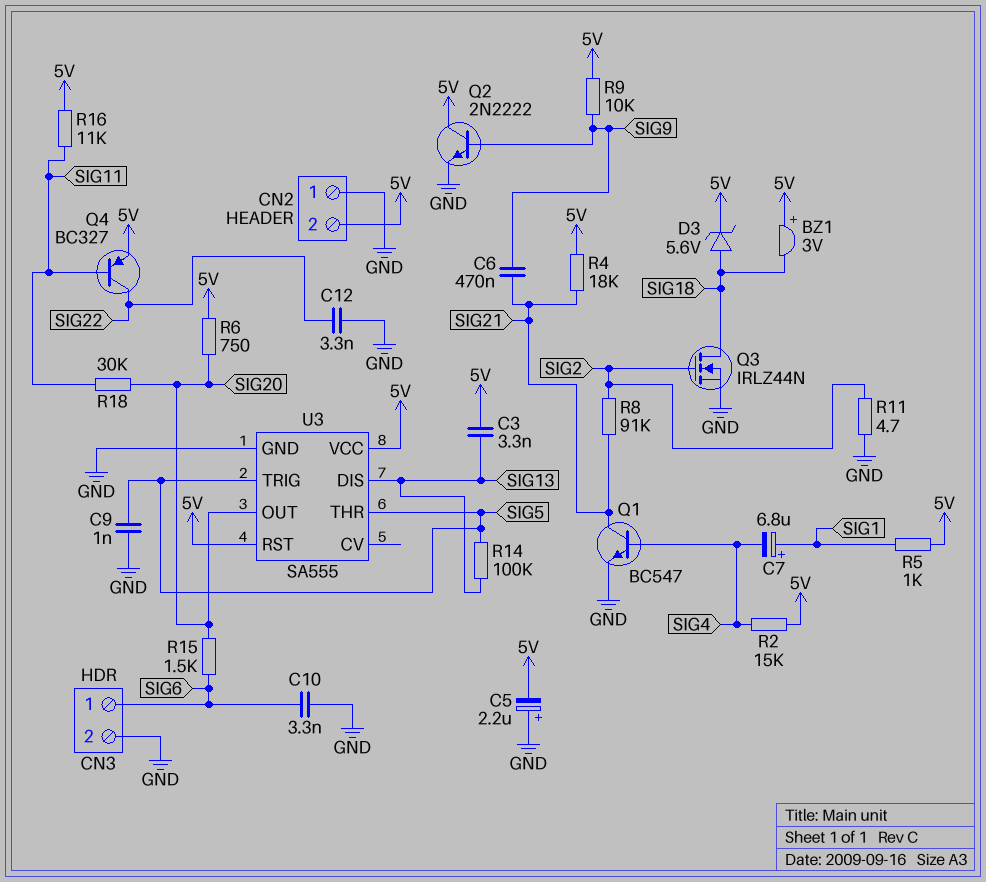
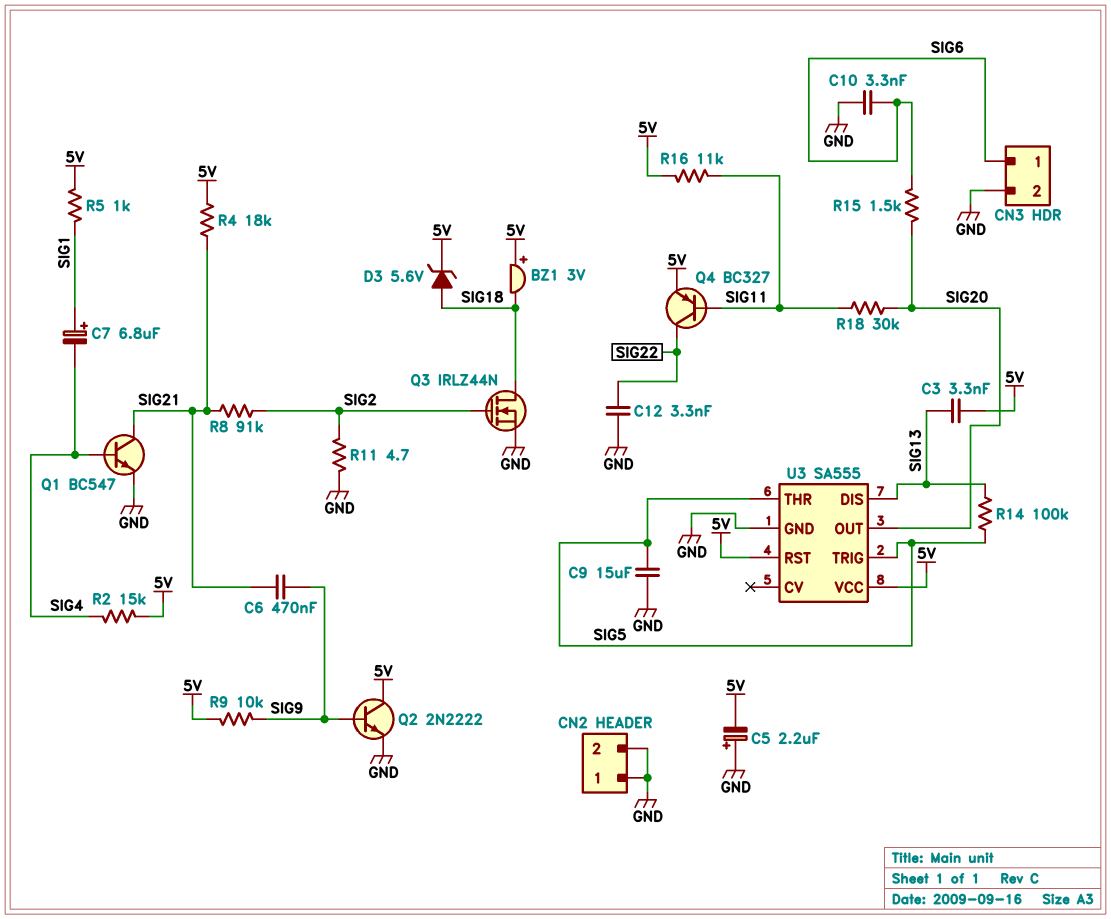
C9: 1nF (GND, SIG5) -> 15uF (GND, SIG5)
CN2 pin 2: 5V -> GND
R6: 750 (5V, SIG20) -> none

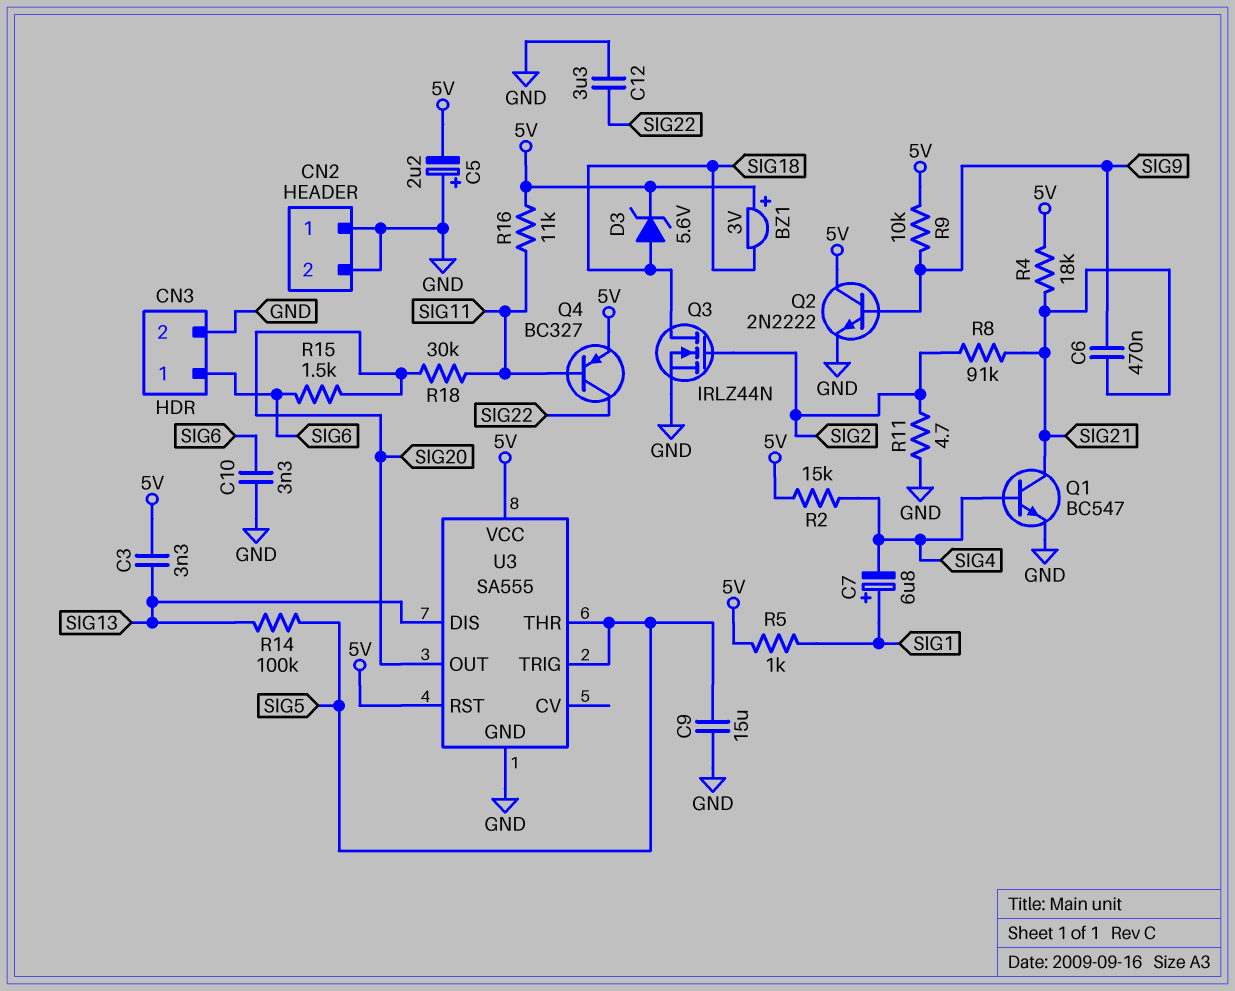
C12: 3.3nF (GND, SIG22) -> 3.3uF (GND, SIG22)

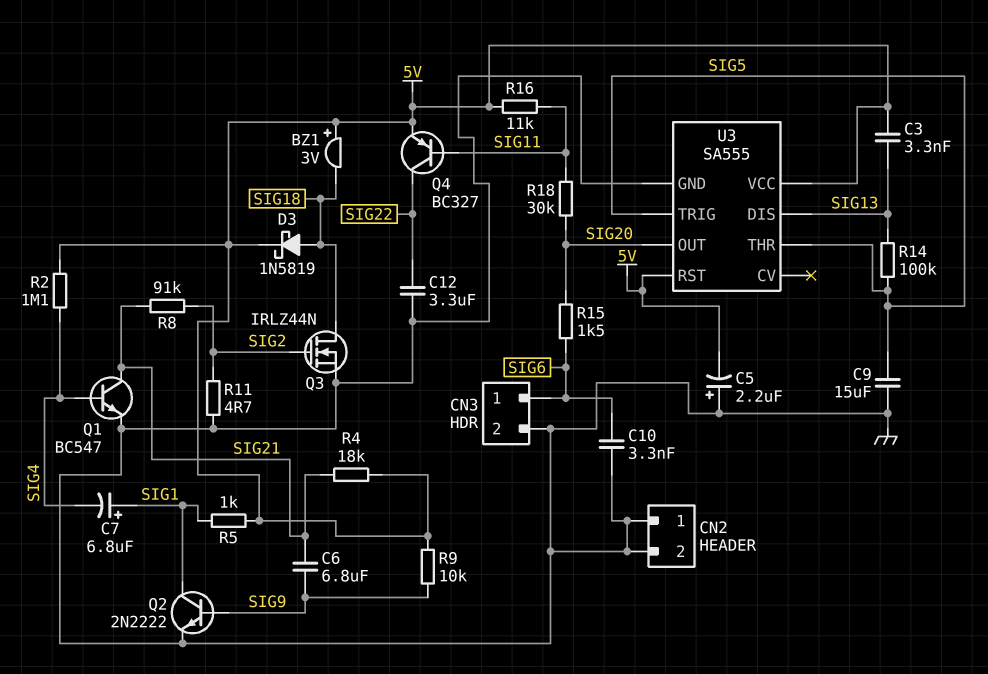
C6: 470nF (SIG9, SIG21) -> 6.8uF (SIG9, SIG21)
D3: zener 5.6V (A SIG18, K 5V) -> schottky 1N5819 (A SIG18, K 5V)
Q2: NPN 2N2222 (B SIG9, C 5V, E GND) -> NPN 2N2222 (B SIG9, C SIG1, E GND)
R2: 15k (5V, SIG4) -> 1.1M (5V, SIG4)

